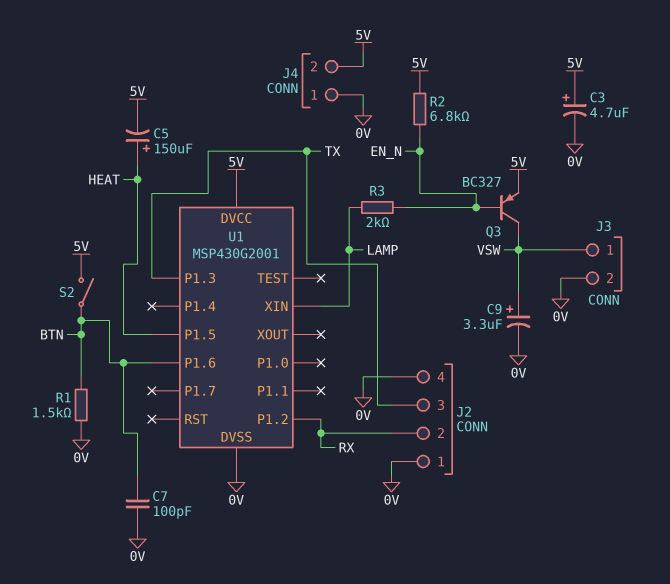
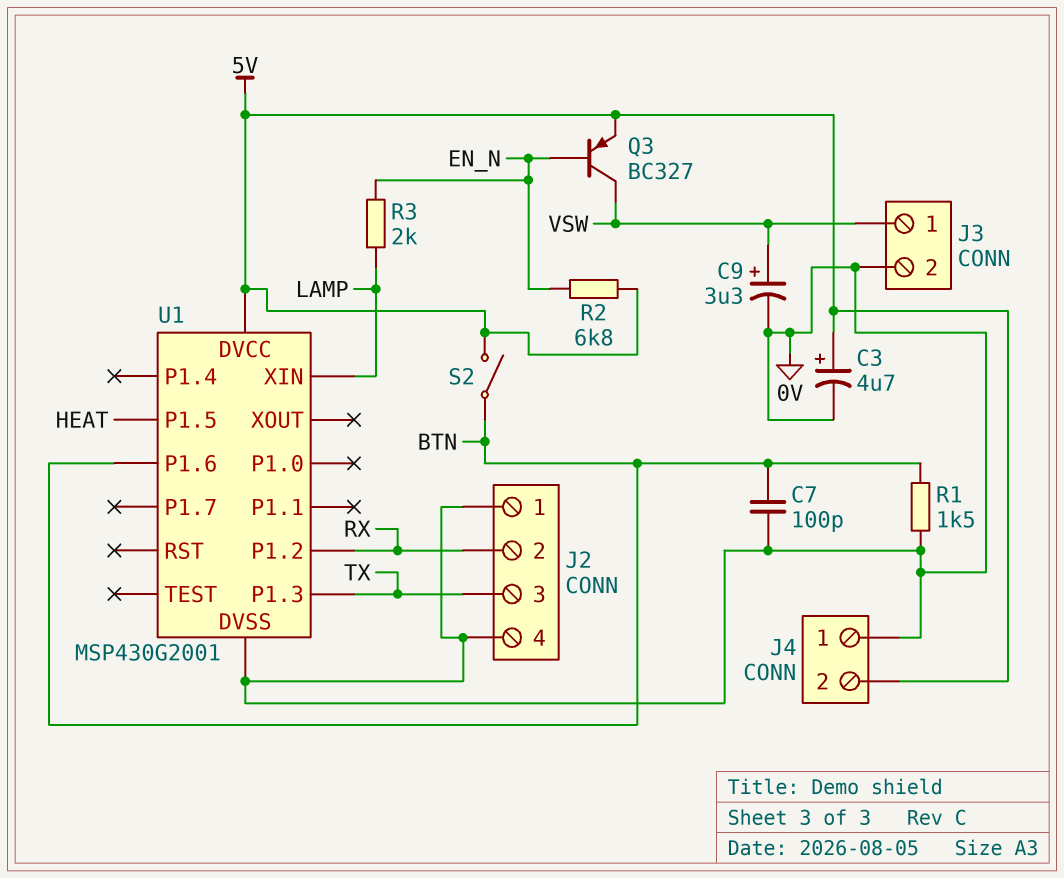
C5: 150uF (plus HEAT, minus 5V) -> none

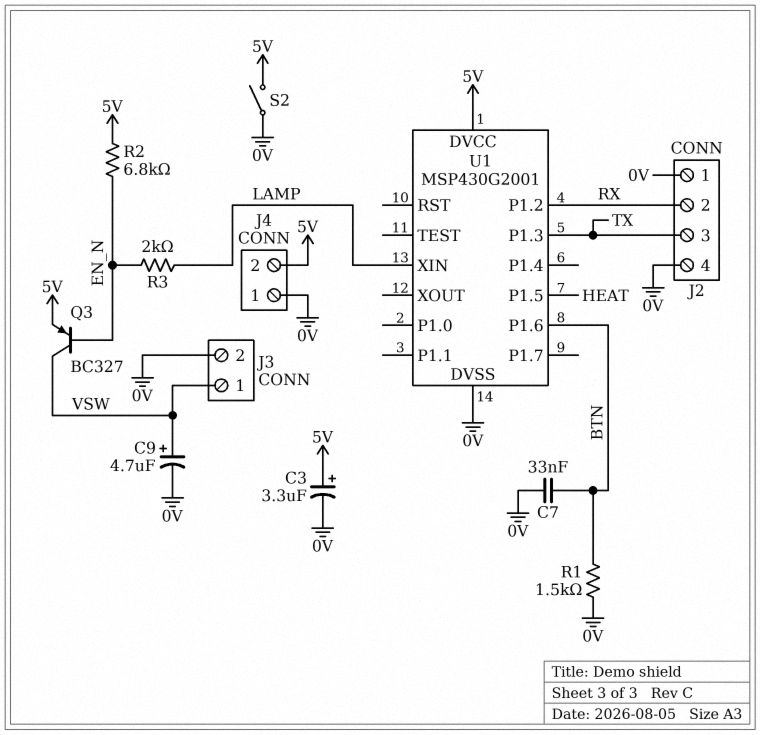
C3: 4.7uF (plus 5V, minus 0V) -> 3.3uF (plus 5V, minus 0V)
C7: 100pF (0V, BTN) -> 33nF (0V, BTN)
C9: 3.3uF (plus VSW, minus 0V) -> 4.7uF (plus VSW, minus 0V)
S2: switch (5V, BTN) -> switch (0V, 5V)

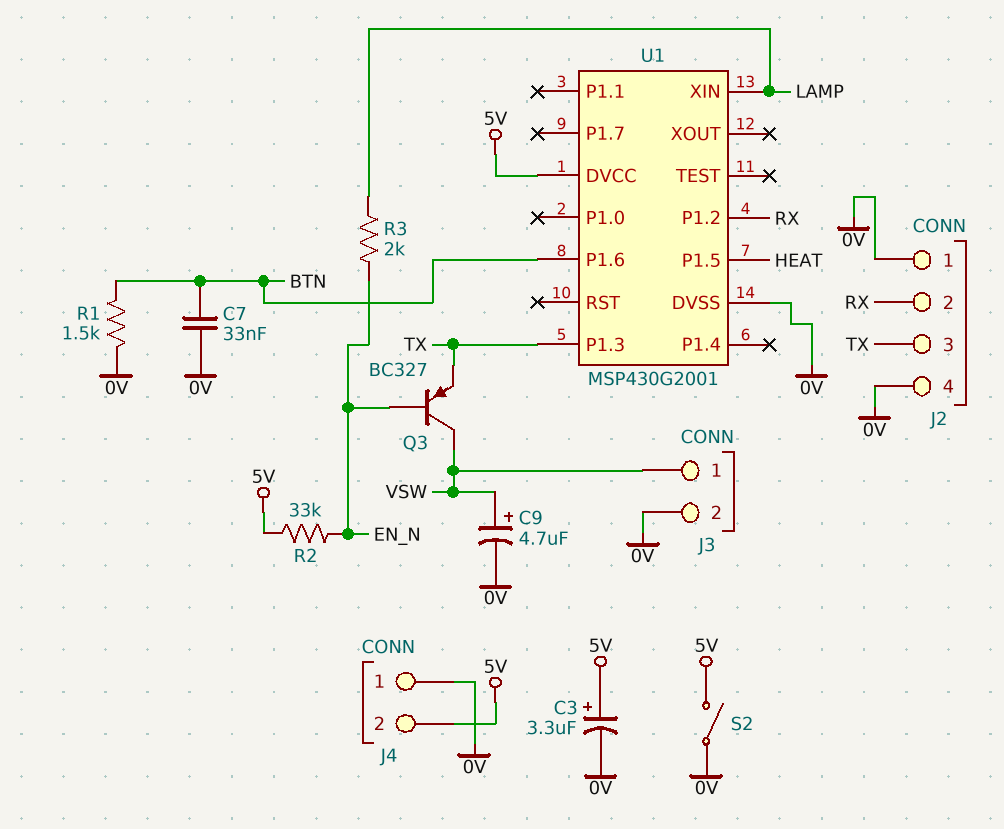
Q3: PNP BC327 (B EN_N, C VSW, E 5V) -> PNP BC327 (B EN_N, C VSW, E TX)
R2: 6.8k (5V, EN_N) -> 33k (5V, EN_N)

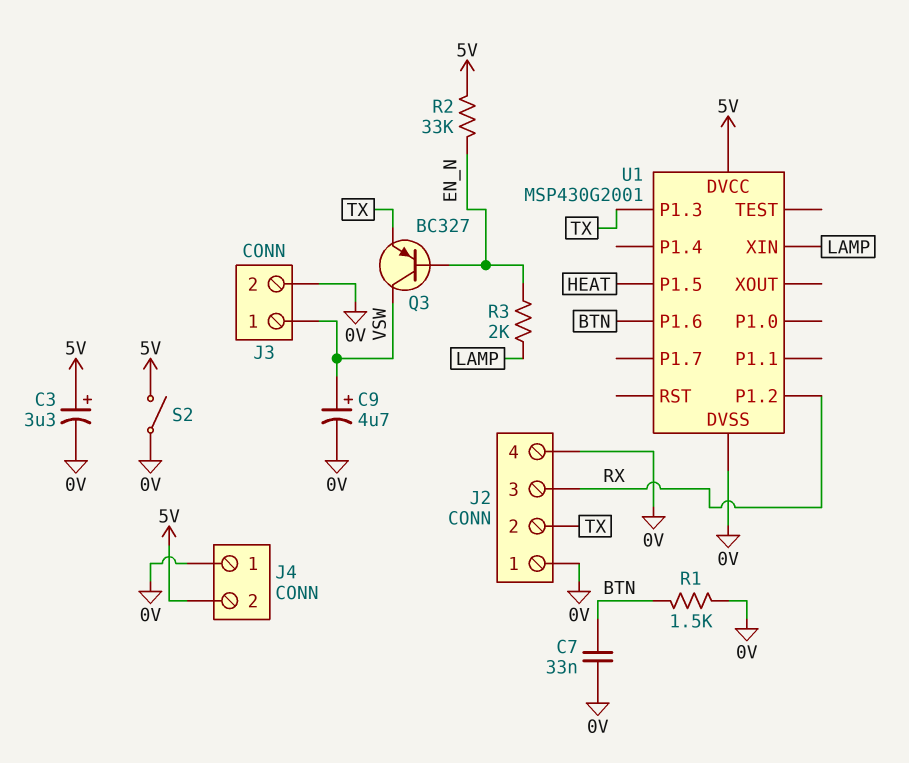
J2 pin 2: RX -> TX
J2 pin 3: TX -> RX

